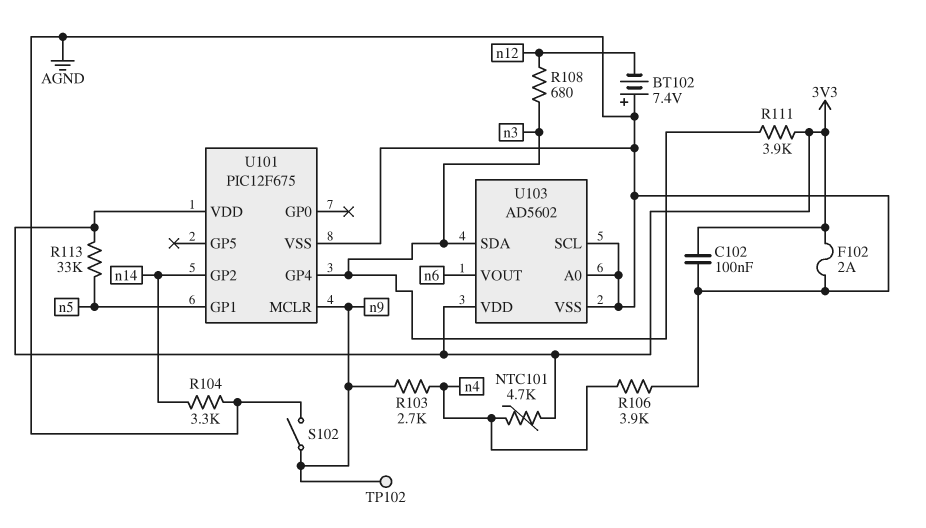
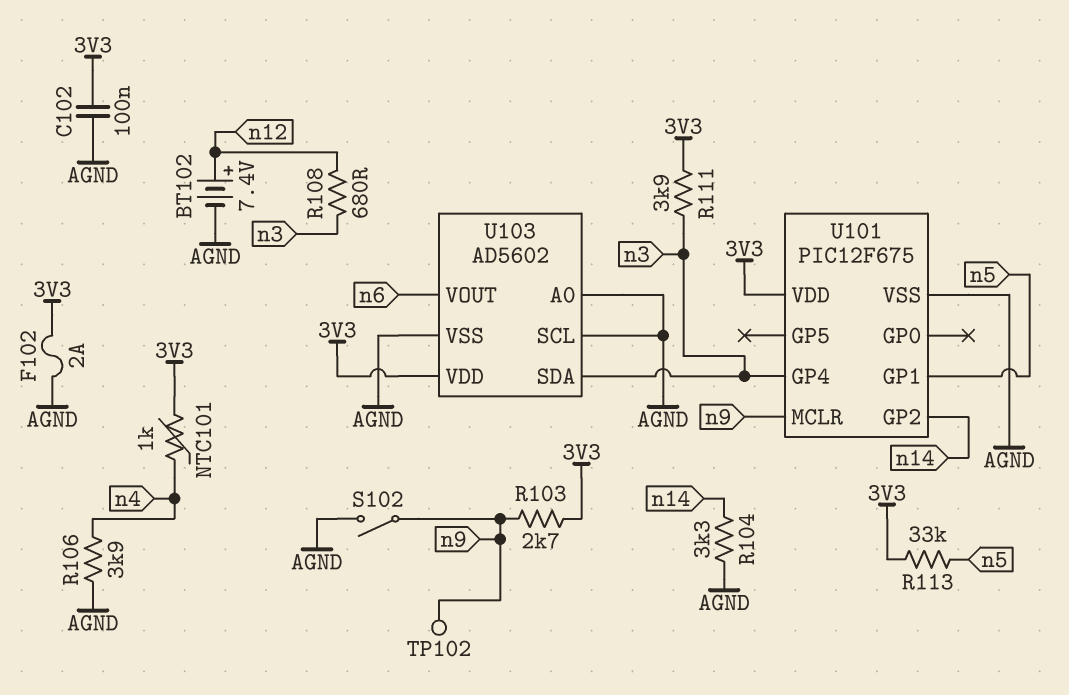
BT102: 7.4V (plus AGND, minus n12) -> 7.4V (plus n12, minus AGND)
NTC101: 4.7k (3V3, n4) -> 1k (3V3, n4)
R103: 2.7k (n4, n9) -> 2.7k (3V3, n9)

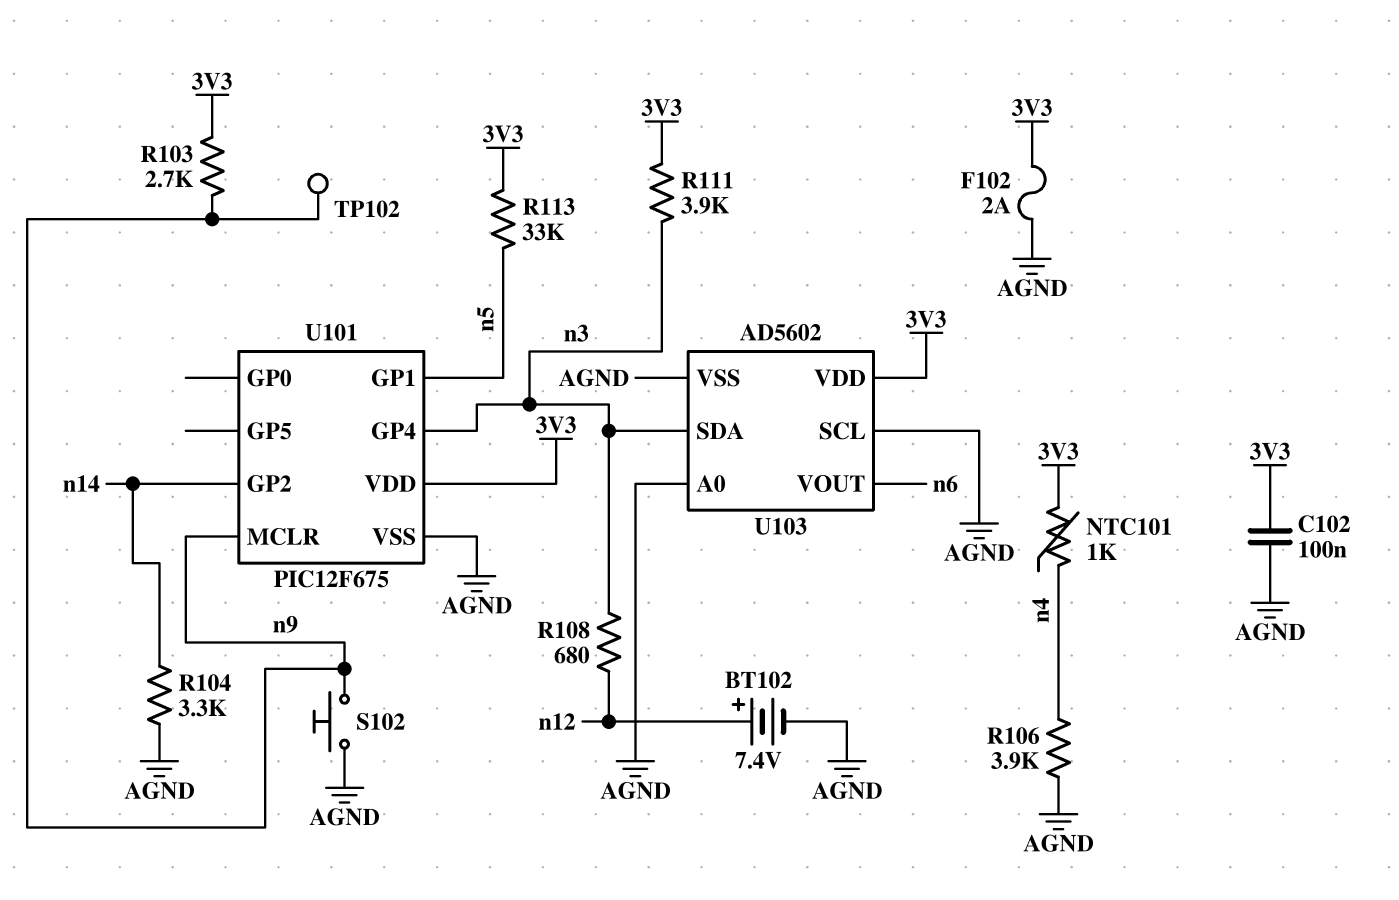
S102: switch (AGND, n9) -> button (AGND, n9)

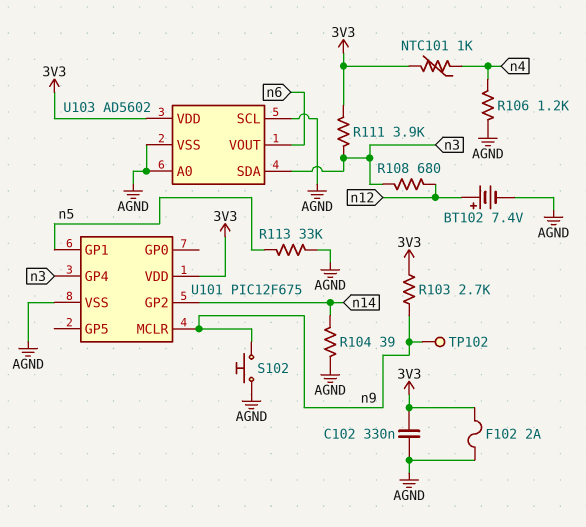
C102: 100nF (3V3, AGND) -> 330nF (3V3, AGND)
R104: 3.3k (AGND, n14) -> 39 (AGND, n14)
R106: 3.9k (AGND, n4) -> 1.2k (AGND, n4)
R113: 33k (3V3, n5) -> 33k (AGND, n5)

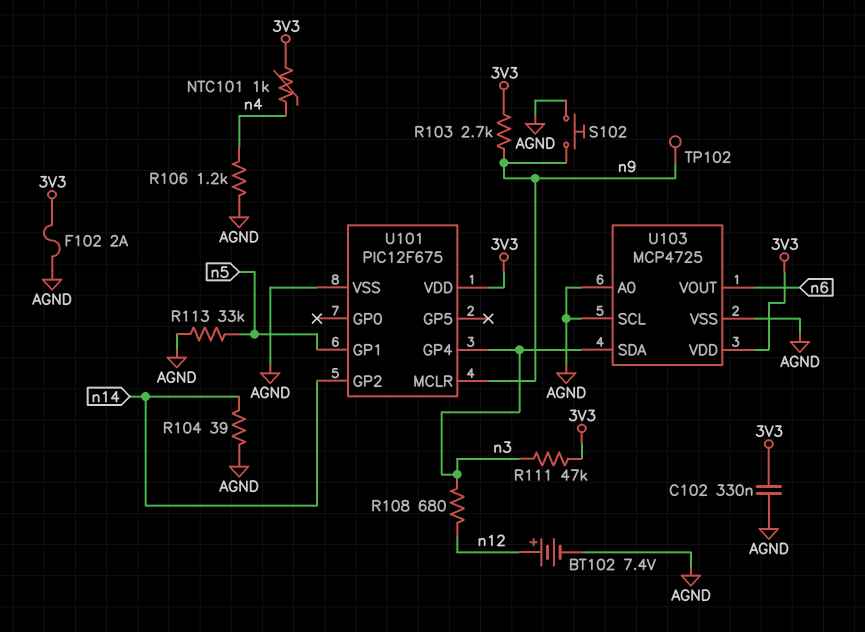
R111: 3.9k (3V3, n3) -> 47k (3V3, n3)
U103: AD5602 -> MCP4725

